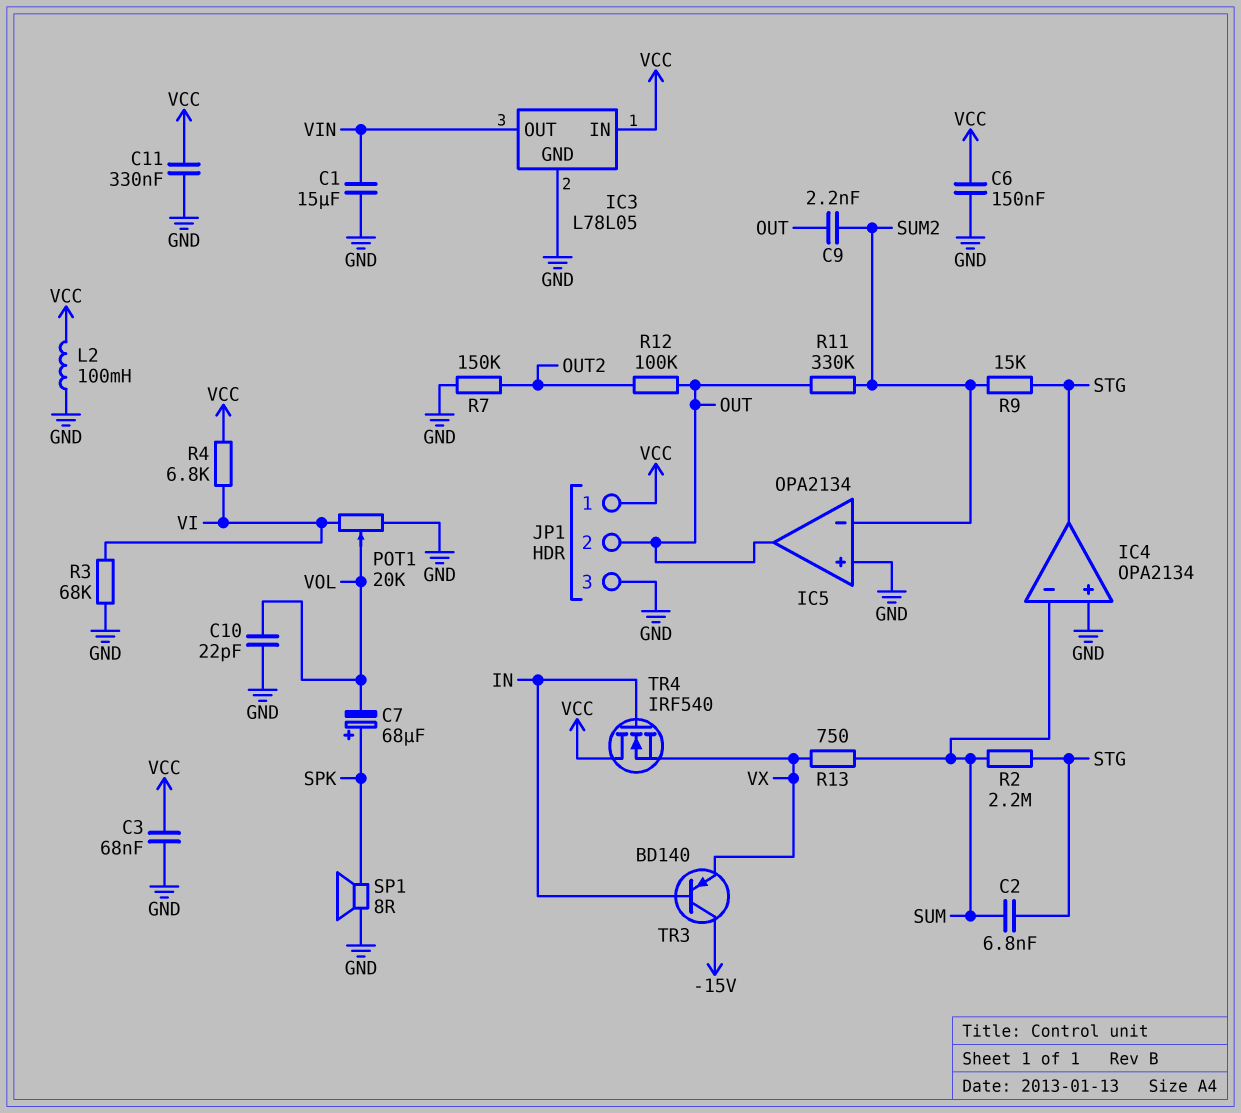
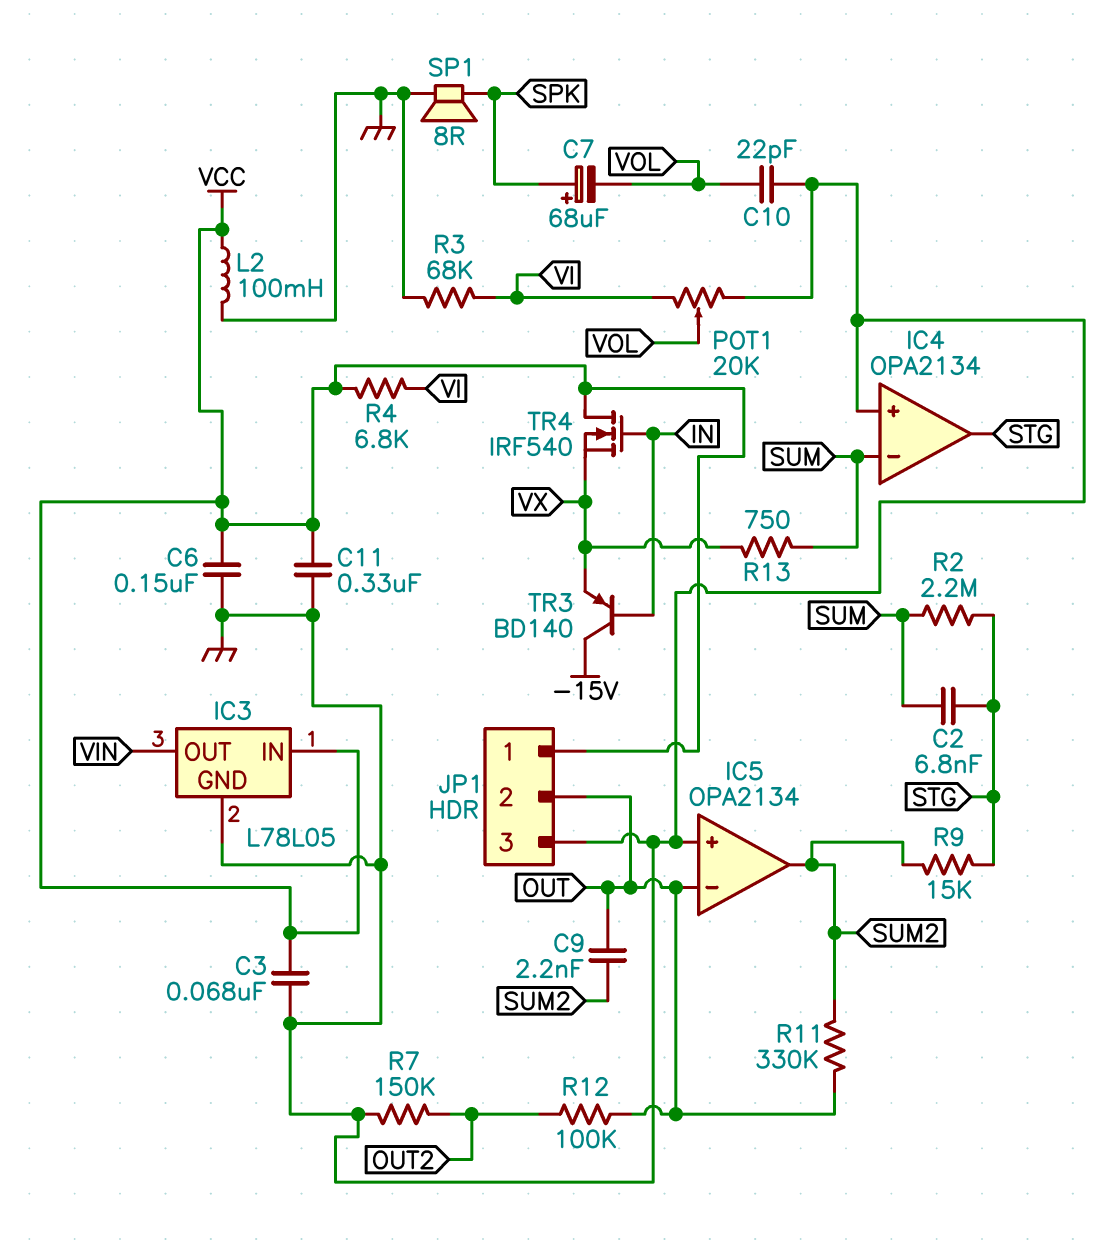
C1: 15uF (GND, VIN) -> none
IC5 pin in-: SUM2 -> OUT
IC5 pin out: OUT -> SUM2

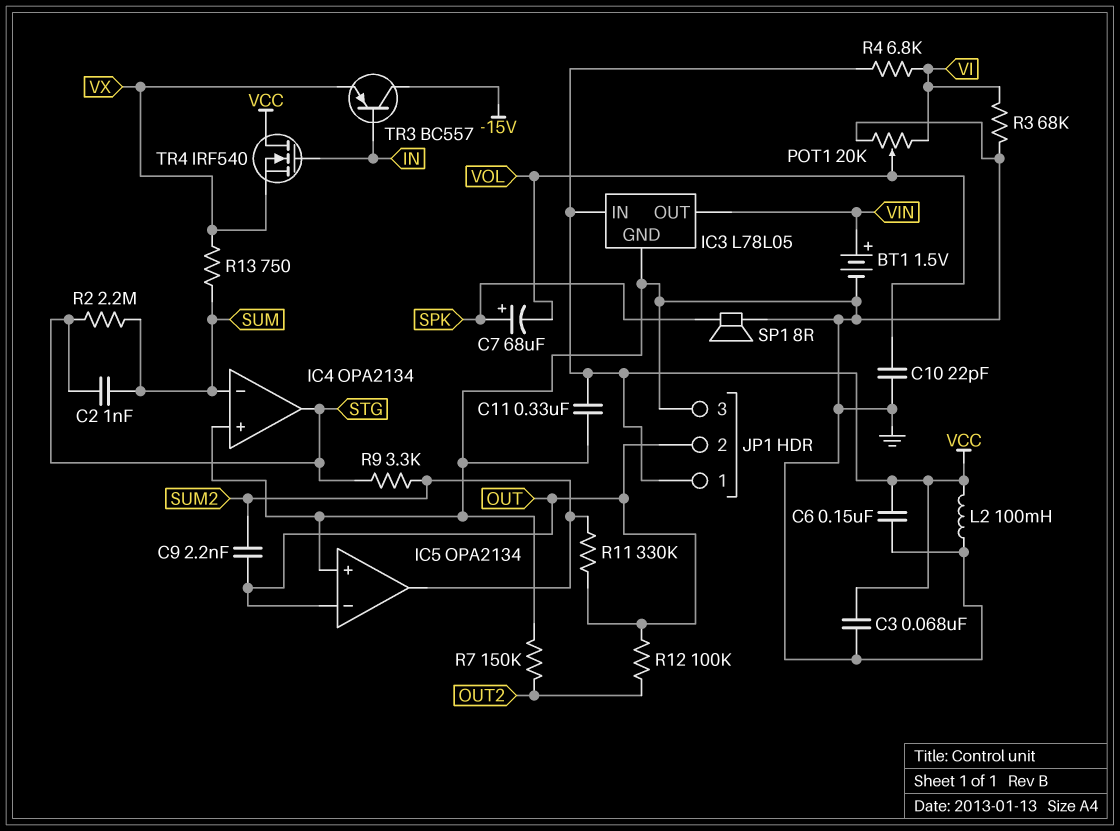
BT1: none -> 1.5V (plus VIN, minus GND)
C2: 6.8nF (STG, SUM) -> 1nF (STG, SUM)
R9: 15k (STG, SUM2) -> 3.3k (STG, SUM2)
TR3: PNP BD140 (B IN, C -15V, E VX) -> PNP BC557 (B IN, C -15V, E VX)

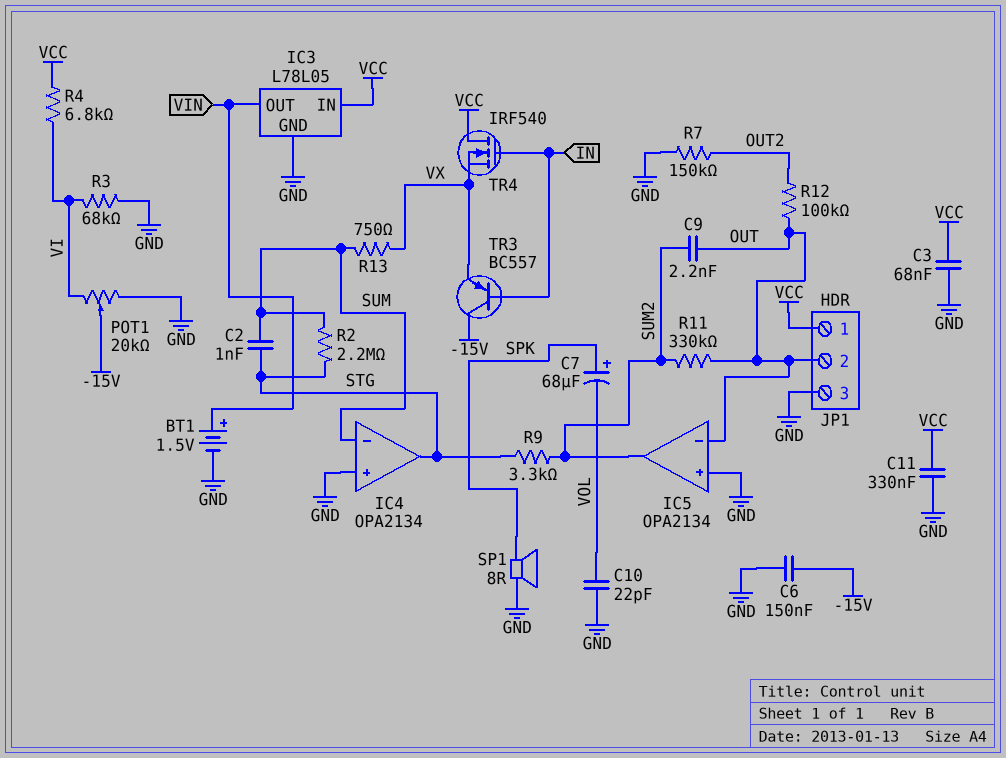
C6: 150nF (GND, VCC) -> 150nF (-15V, GND)
L2: 100mH (GND, VCC) -> none
POT1: 20k (GND, VI, wiper VOL) -> 20k (GND, VI, wiper -15V)

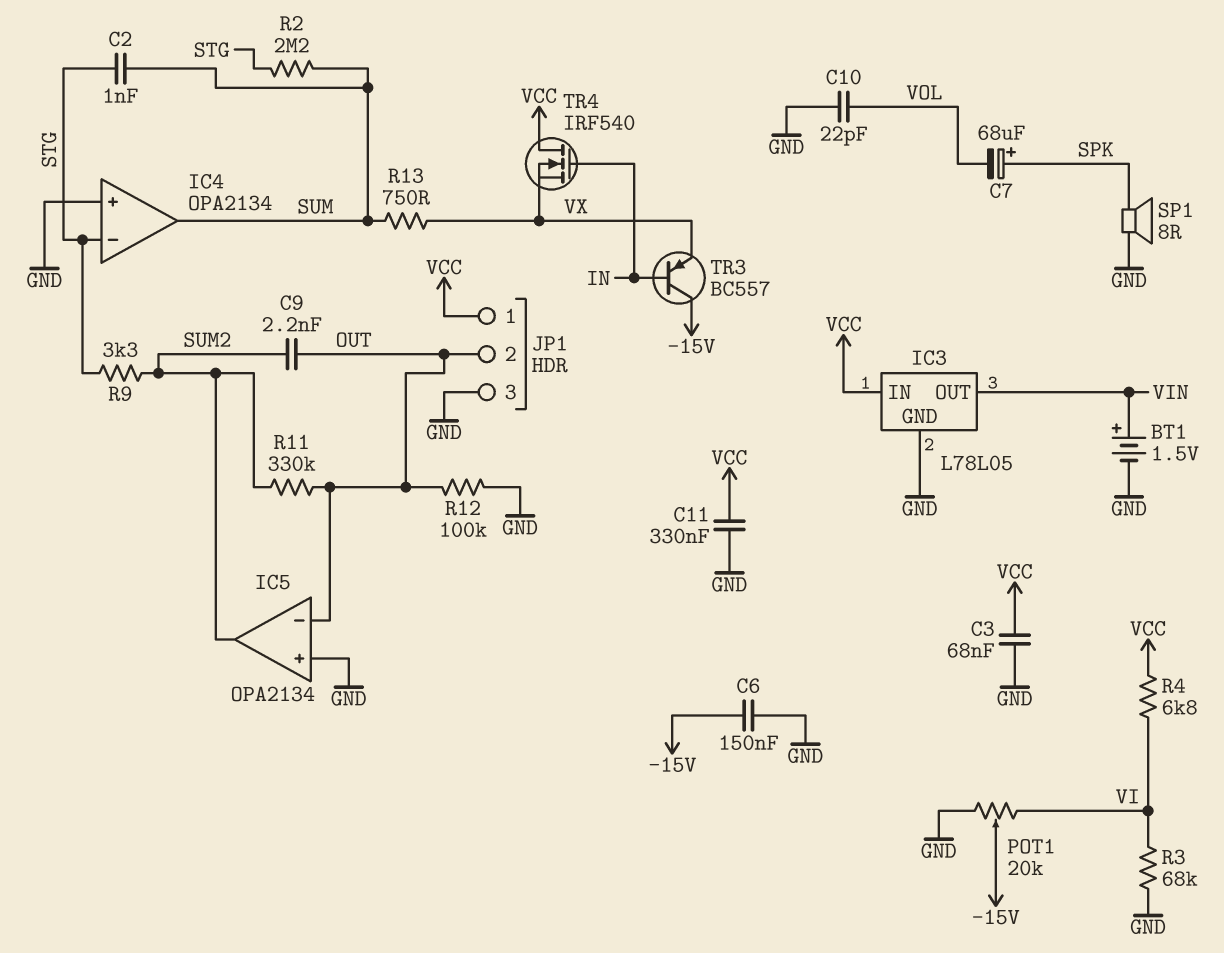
IC4 pin in-: SUM -> STG
IC4 pin out: STG -> SUM
R7: 150k (GND, OUT2) -> none
R12: 100k (OUT, OUT2) -> 100k (GND, OUT)

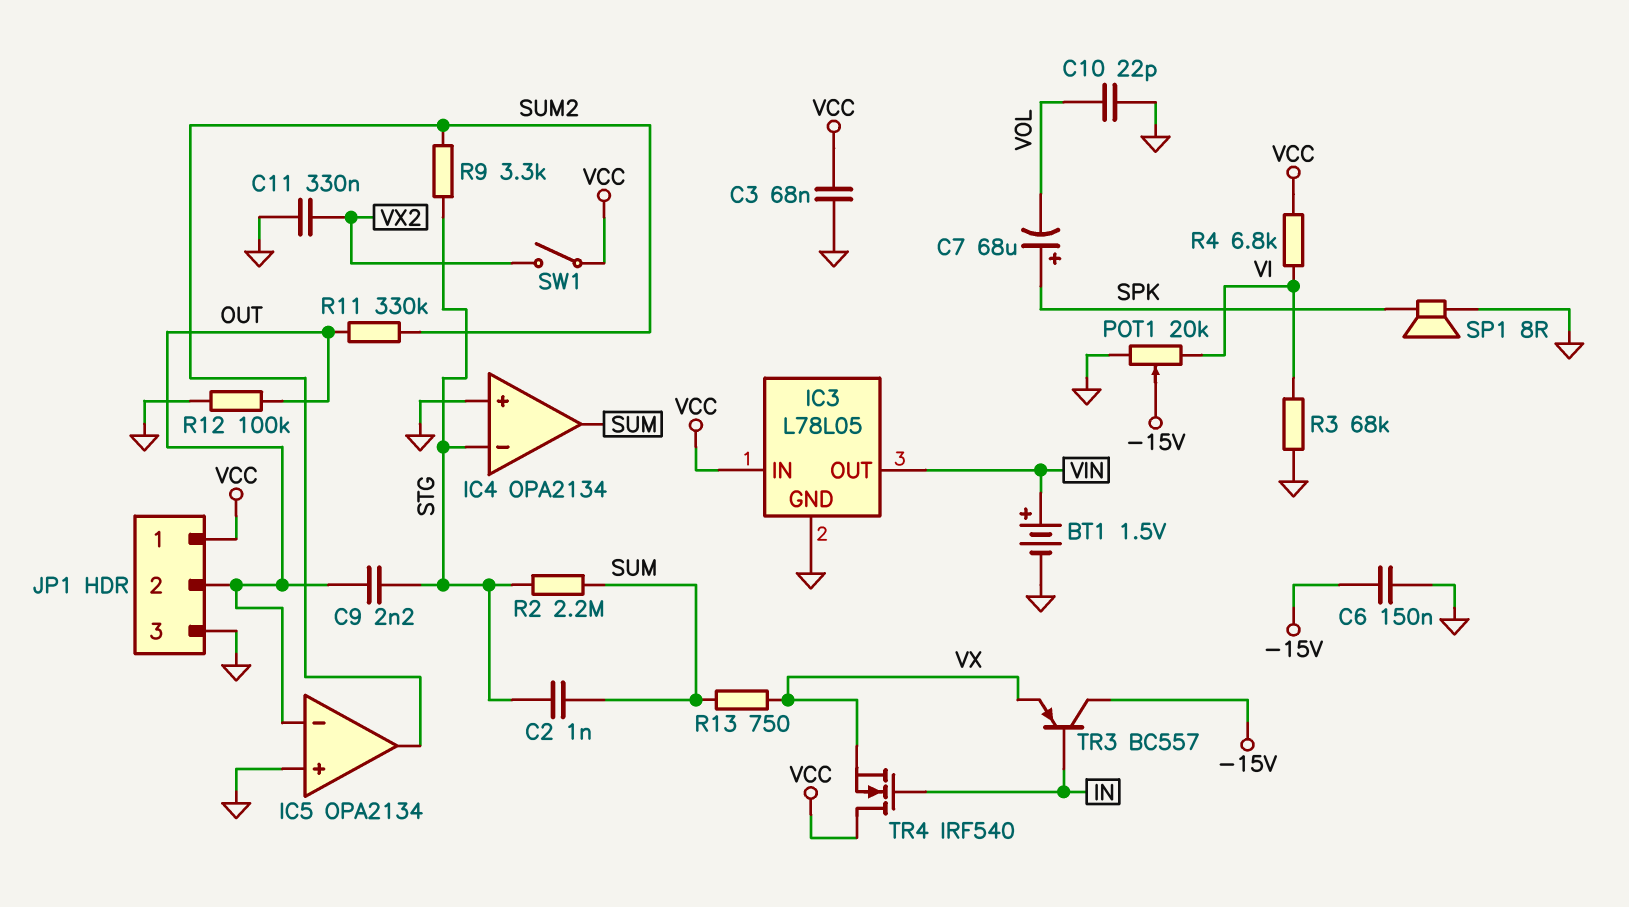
C9: 2.2nF (OUT, SUM2) -> 2.2nF (OUT, STG)
C11: 330nF (GND, VCC) -> 330nF (GND, VX2)
SW1: none -> switch (VCC, VX2)

